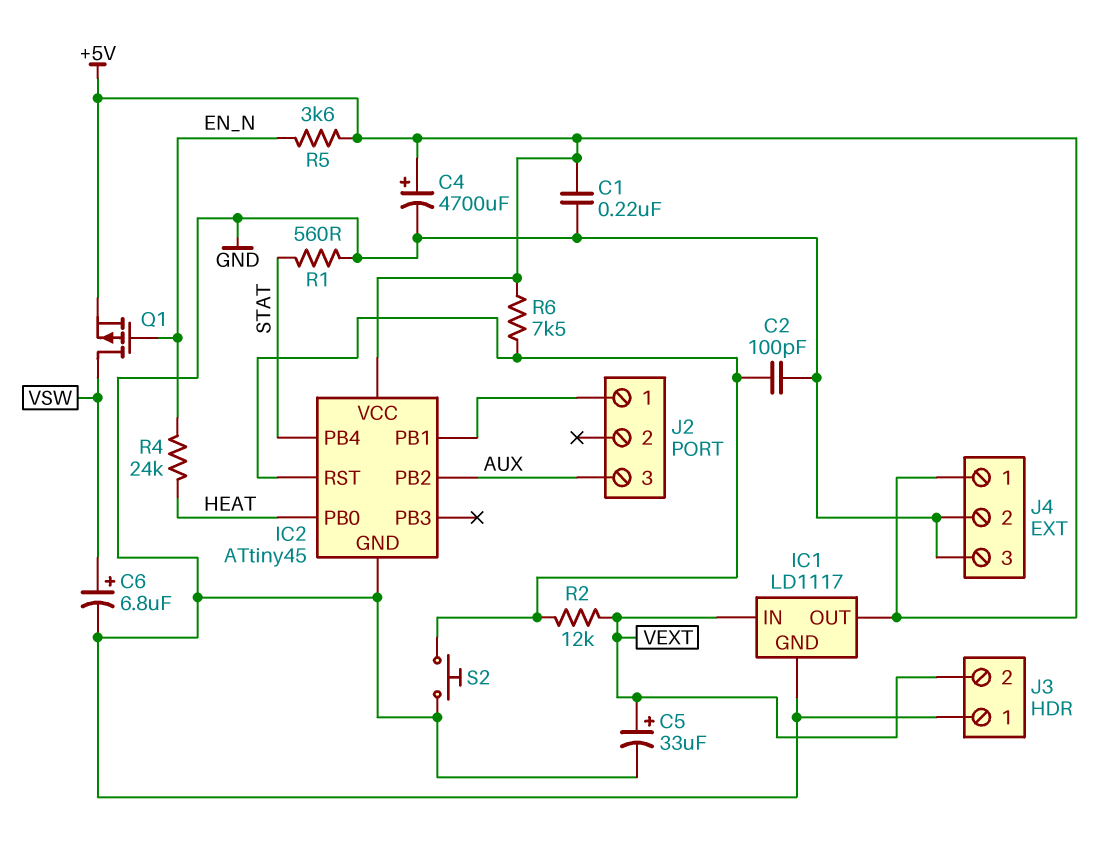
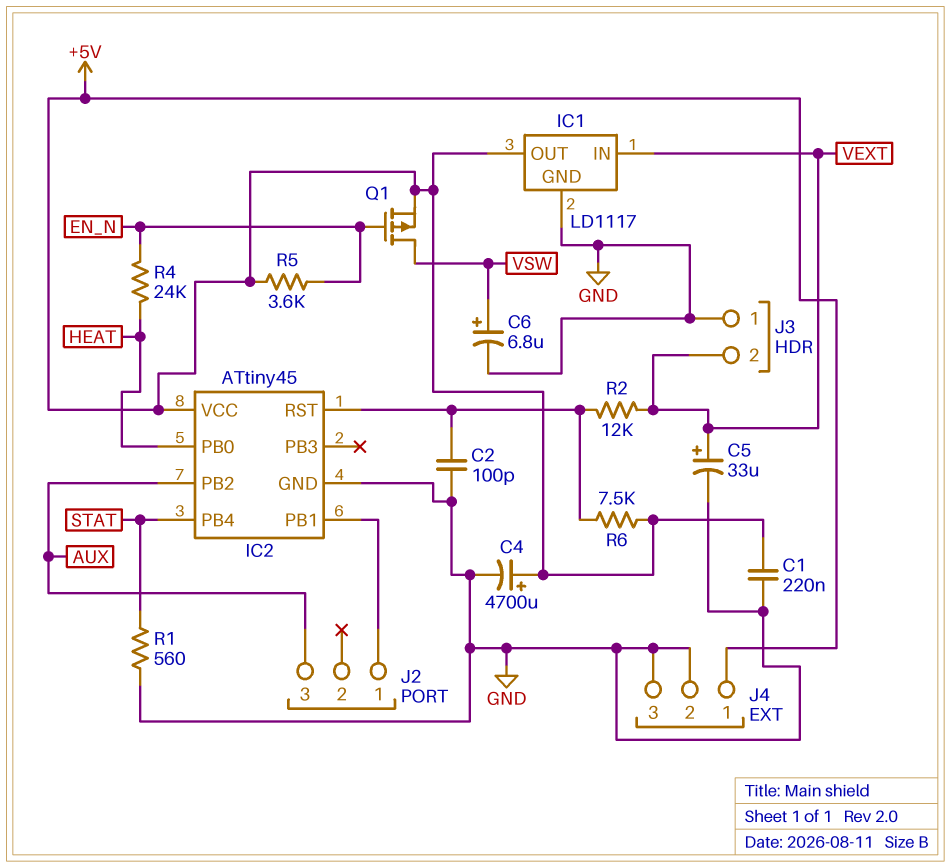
S2: button (GND, IC2/RST) -> none

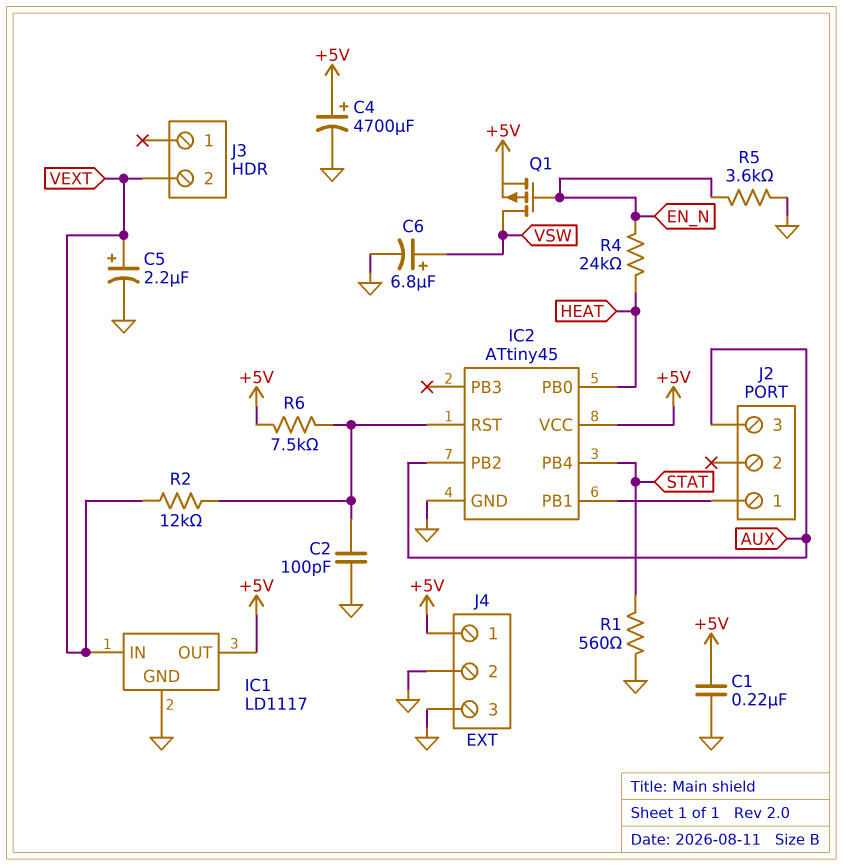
C5: 33uF (plus VEXT, minus GND) -> 2.2uF (plus VEXT, minus GND)
J3 pin 1: GND -> none
R5: 3.6k (+5V, EN_N) -> 3.6k (EN_N, GND)

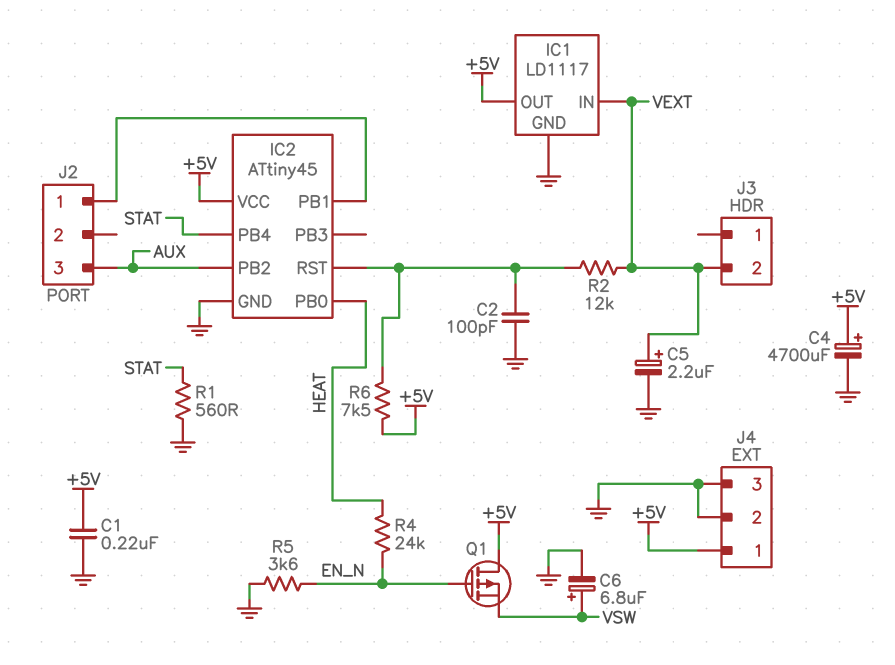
Q1: PMOS (G EN_N, D VSW, S +5V) -> PMOS (G EN_N, D +5V, S VSW)

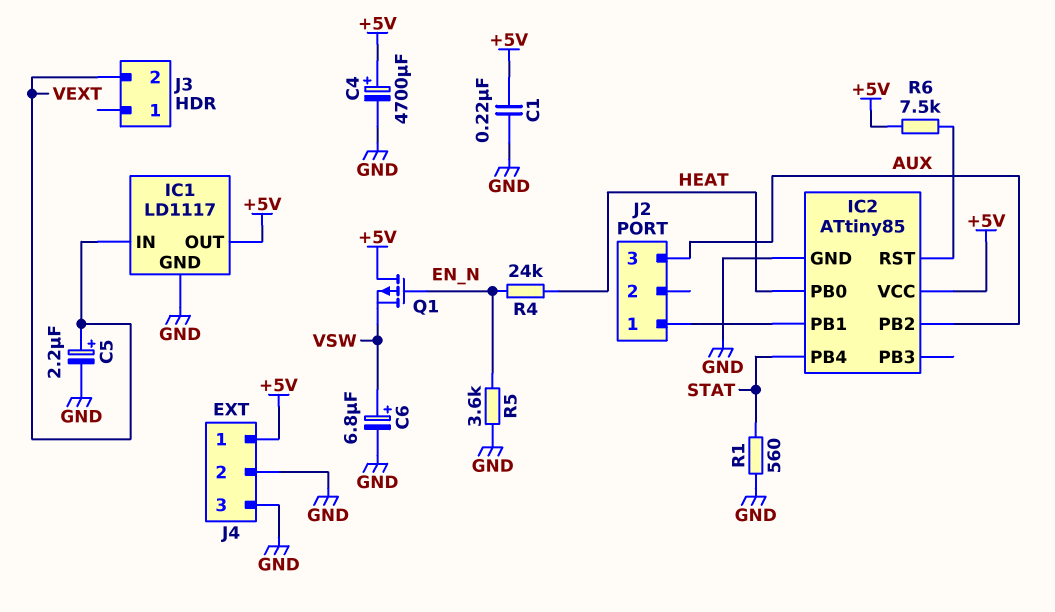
C2: 100pF (GND, IC2/RST) -> none
IC2: ATtiny45 -> ATtiny85
R2: 12k (IC2/RST, VEXT) -> none

